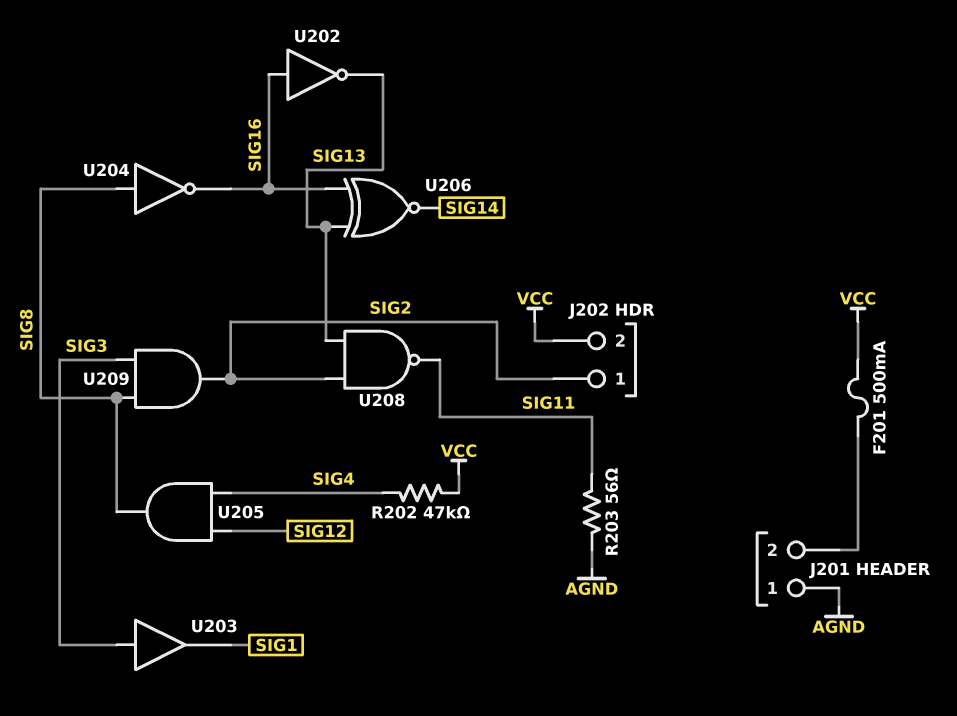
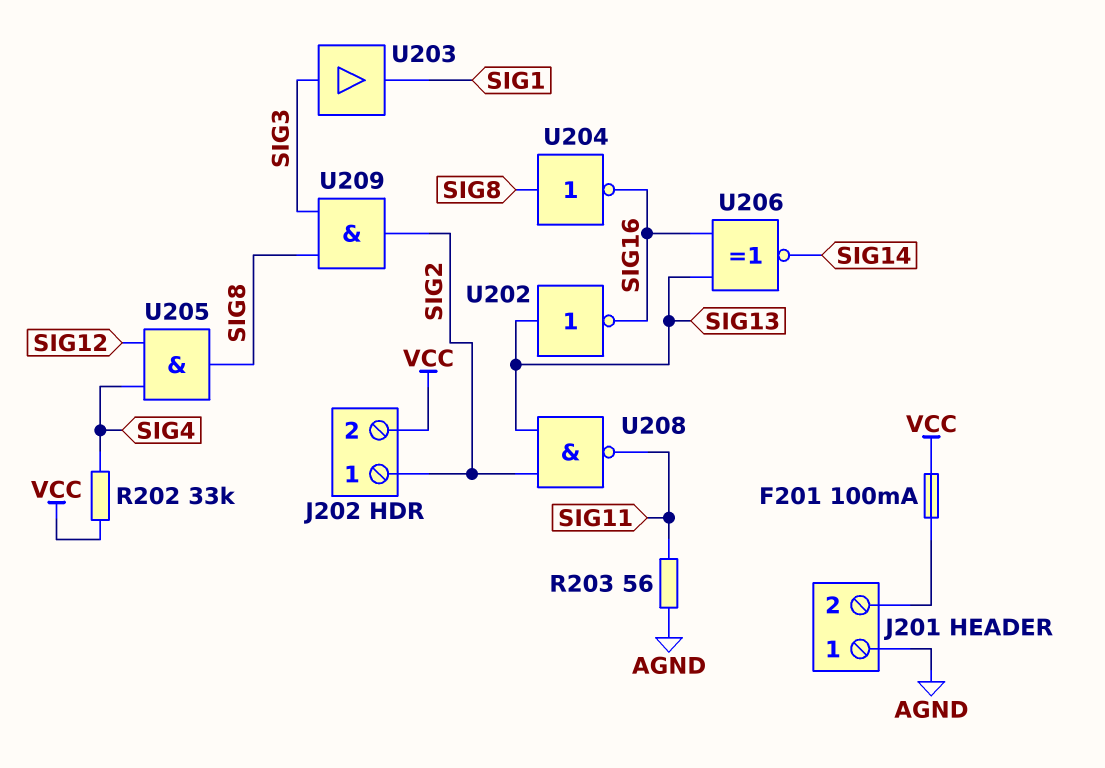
F201: 500mA (J201/2, VCC) -> 100mA (J201/2, VCC)
R202: 47k (SIG4, VCC) -> 33k (SIG4, VCC)
U202: NOT (in SIG16, out SIG13) -> NOT (in SIG13, out SIG16)

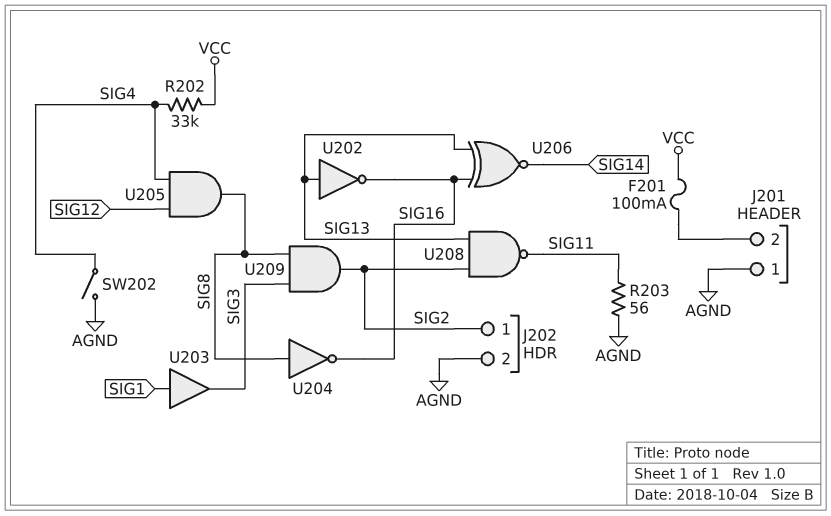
J202 pin 2: VCC -> AGND
SW202: none -> switch (AGND, SIG4)
U203: buffer (in SIG3, out SIG1) -> buffer (in SIG1, out SIG3)

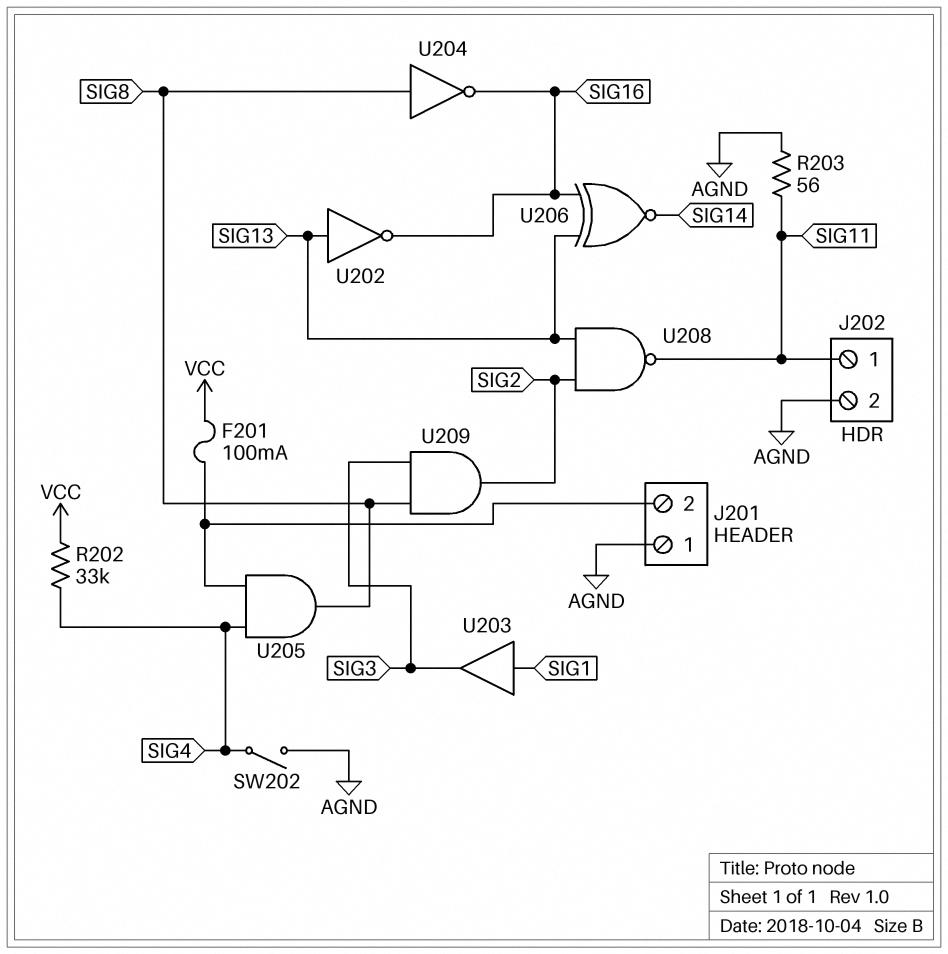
J202 pin 1: SIG2 -> SIG11
U205: AND (in SIG4, in SIG12, out SIG8) -> AND (in J201/2, in SIG4, out SIG8)

